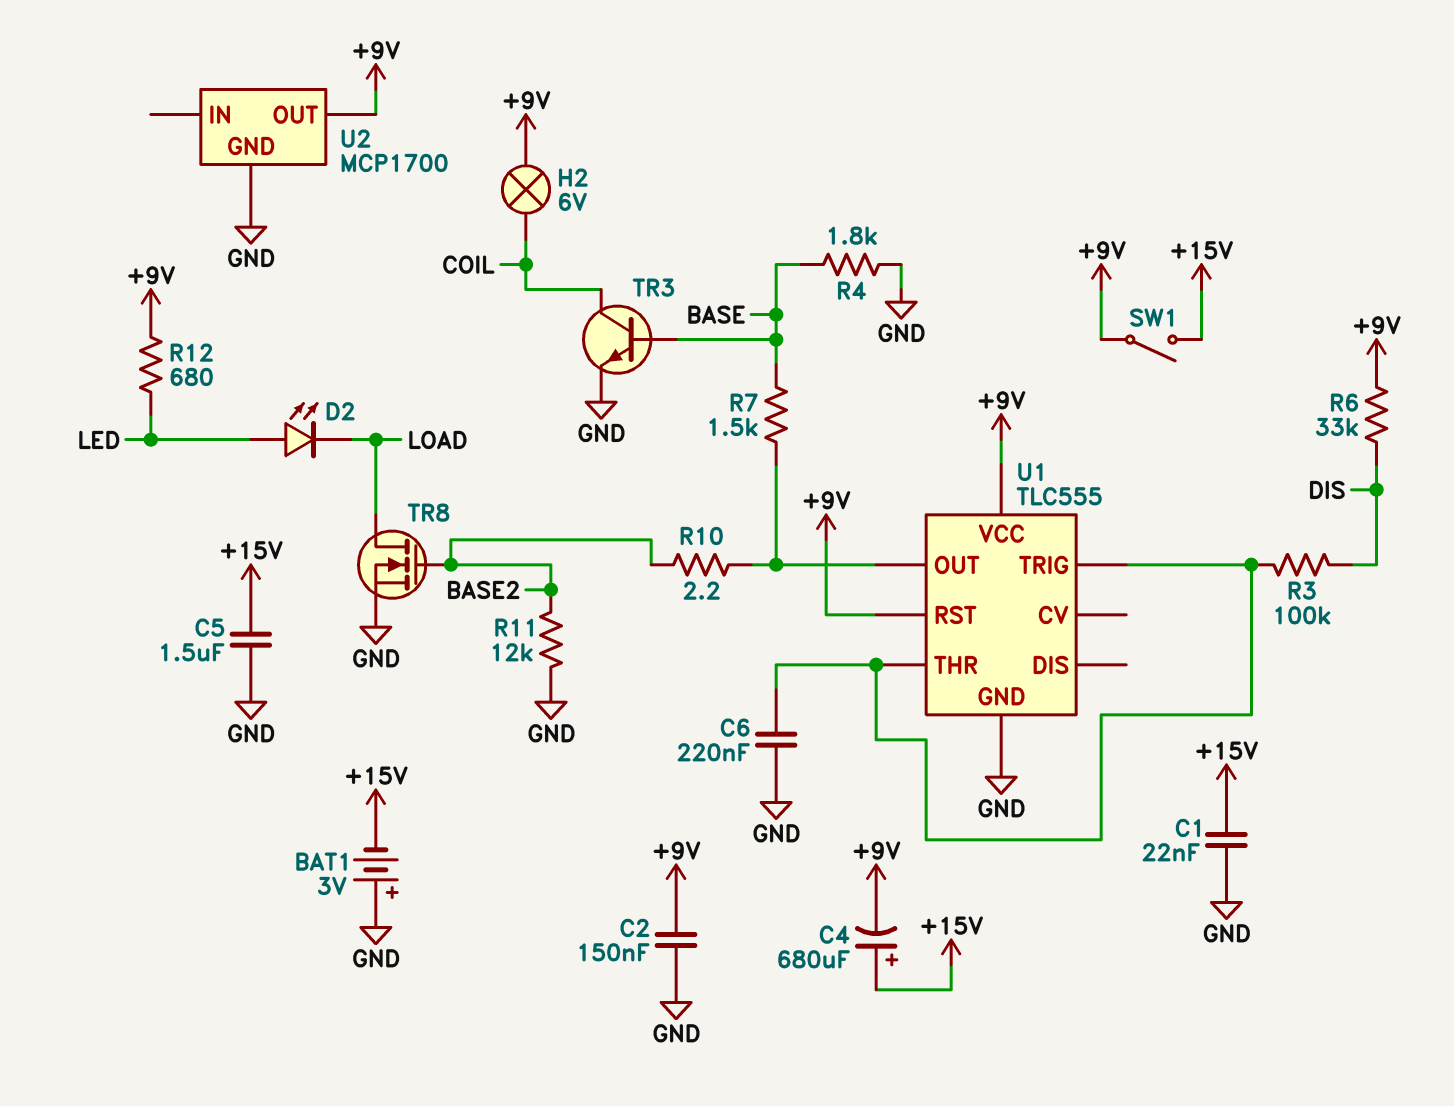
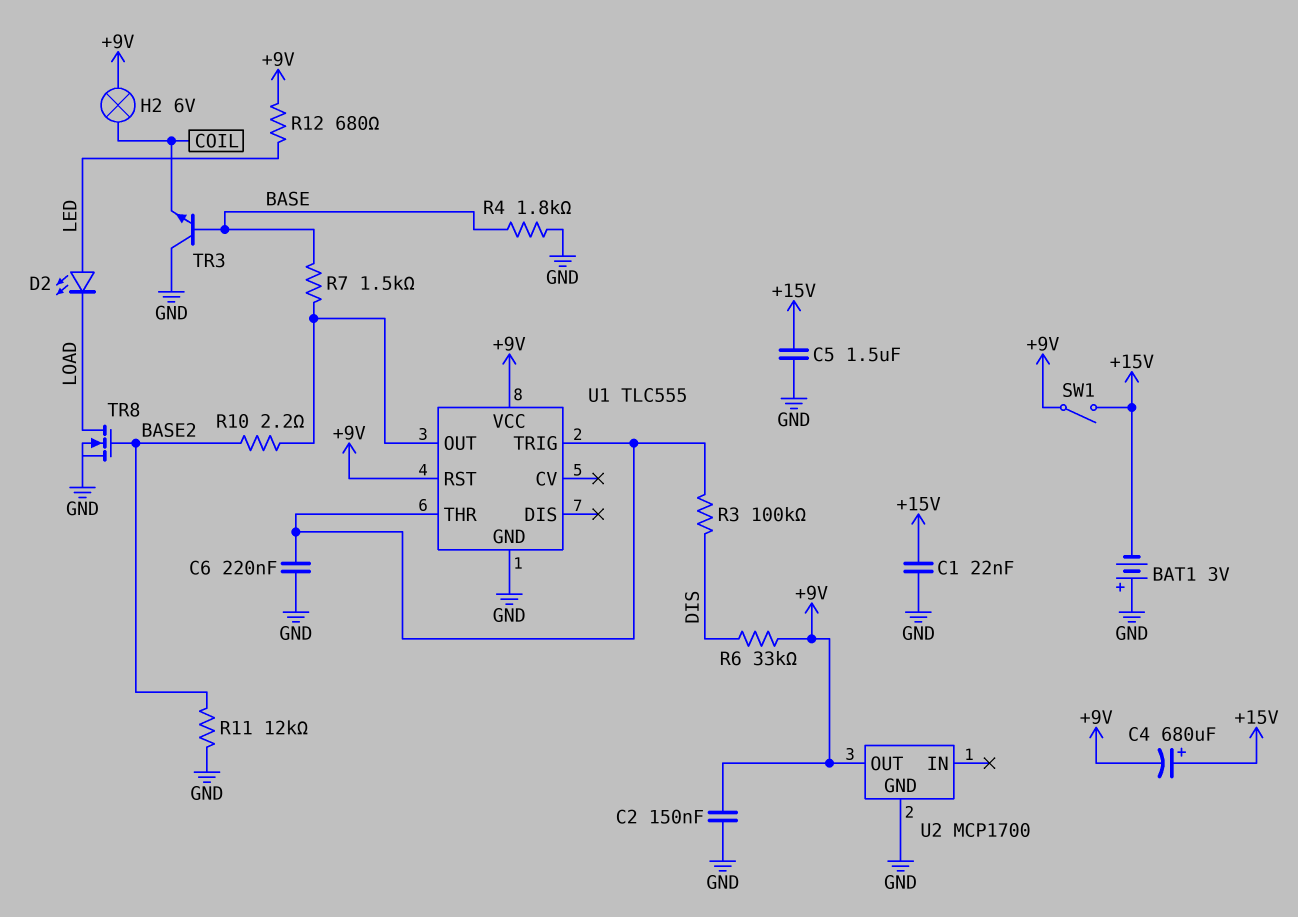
TR3: NPN (B BASE, C COIL, E GND) -> NPN (B BASE, C GND, E COIL)

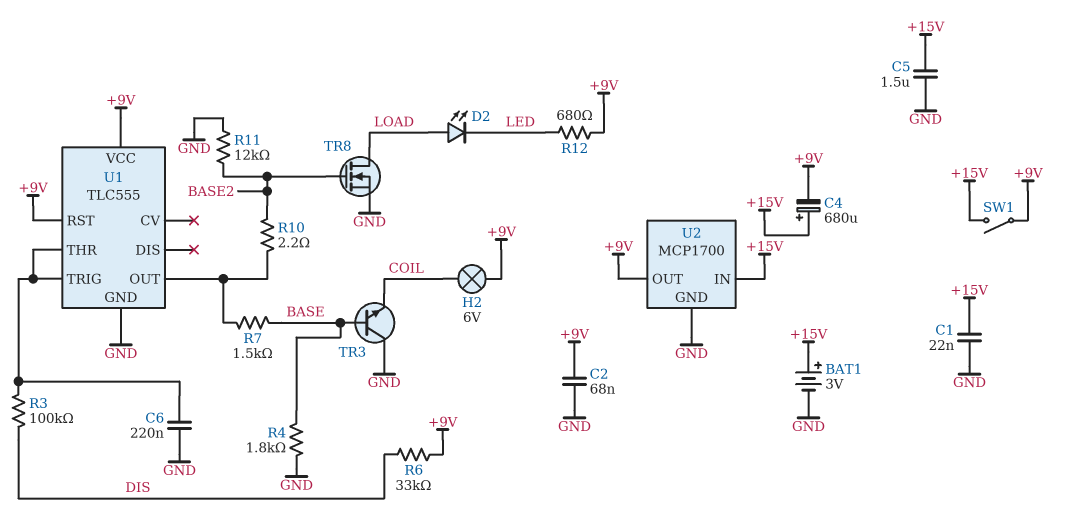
BAT1: 3V (plus GND, minus +15V) -> 3V (plus +15V, minus GND)
C2: 150nF (+9V, GND) -> 68nF (+9V, GND)
D2: LED (A LED, K LOAD) -> LED (A LOAD, K LED)
U2 pin IN: none -> +15V

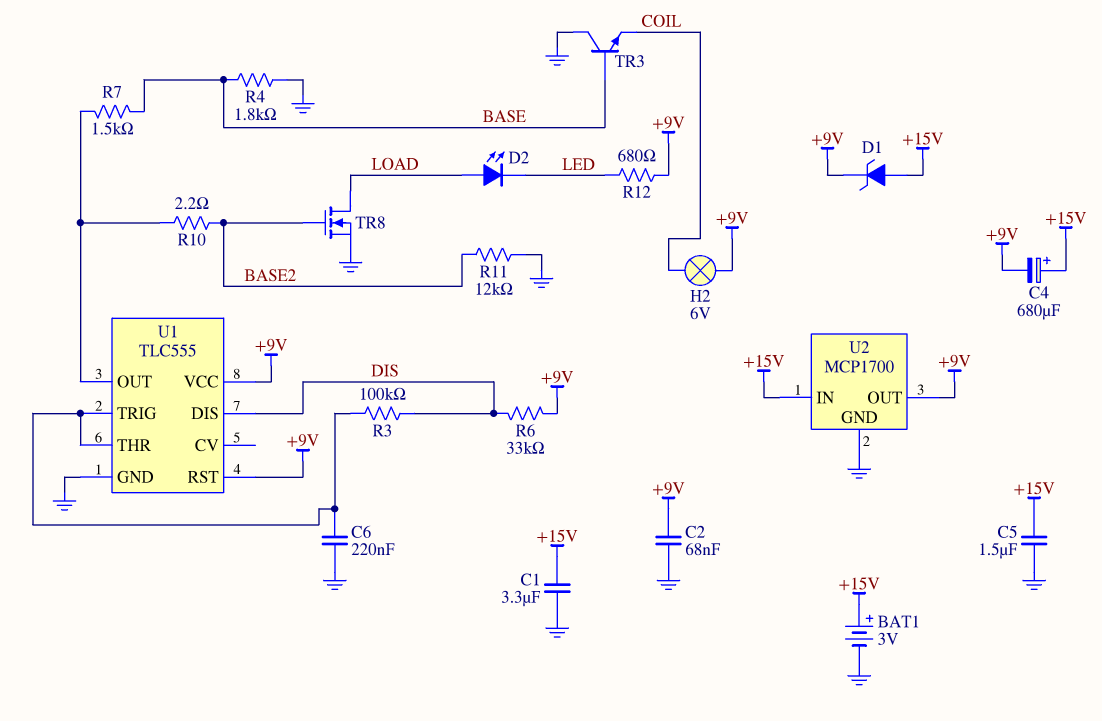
C1: 22nF (+15V, GND) -> 3.3uF (+15V, GND)
D1: none -> zener (A +15V, K +9V)
SW1: switch (+9V, +15V) -> none
U1 pin DIS: none -> DIS

